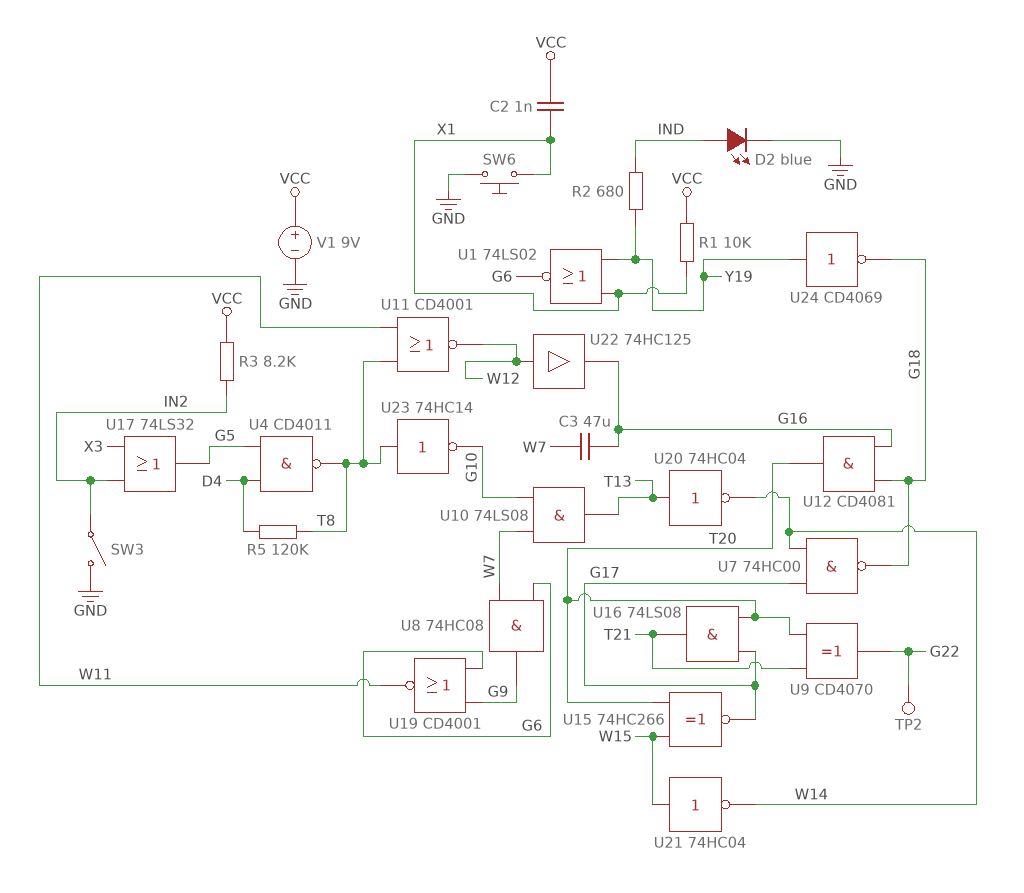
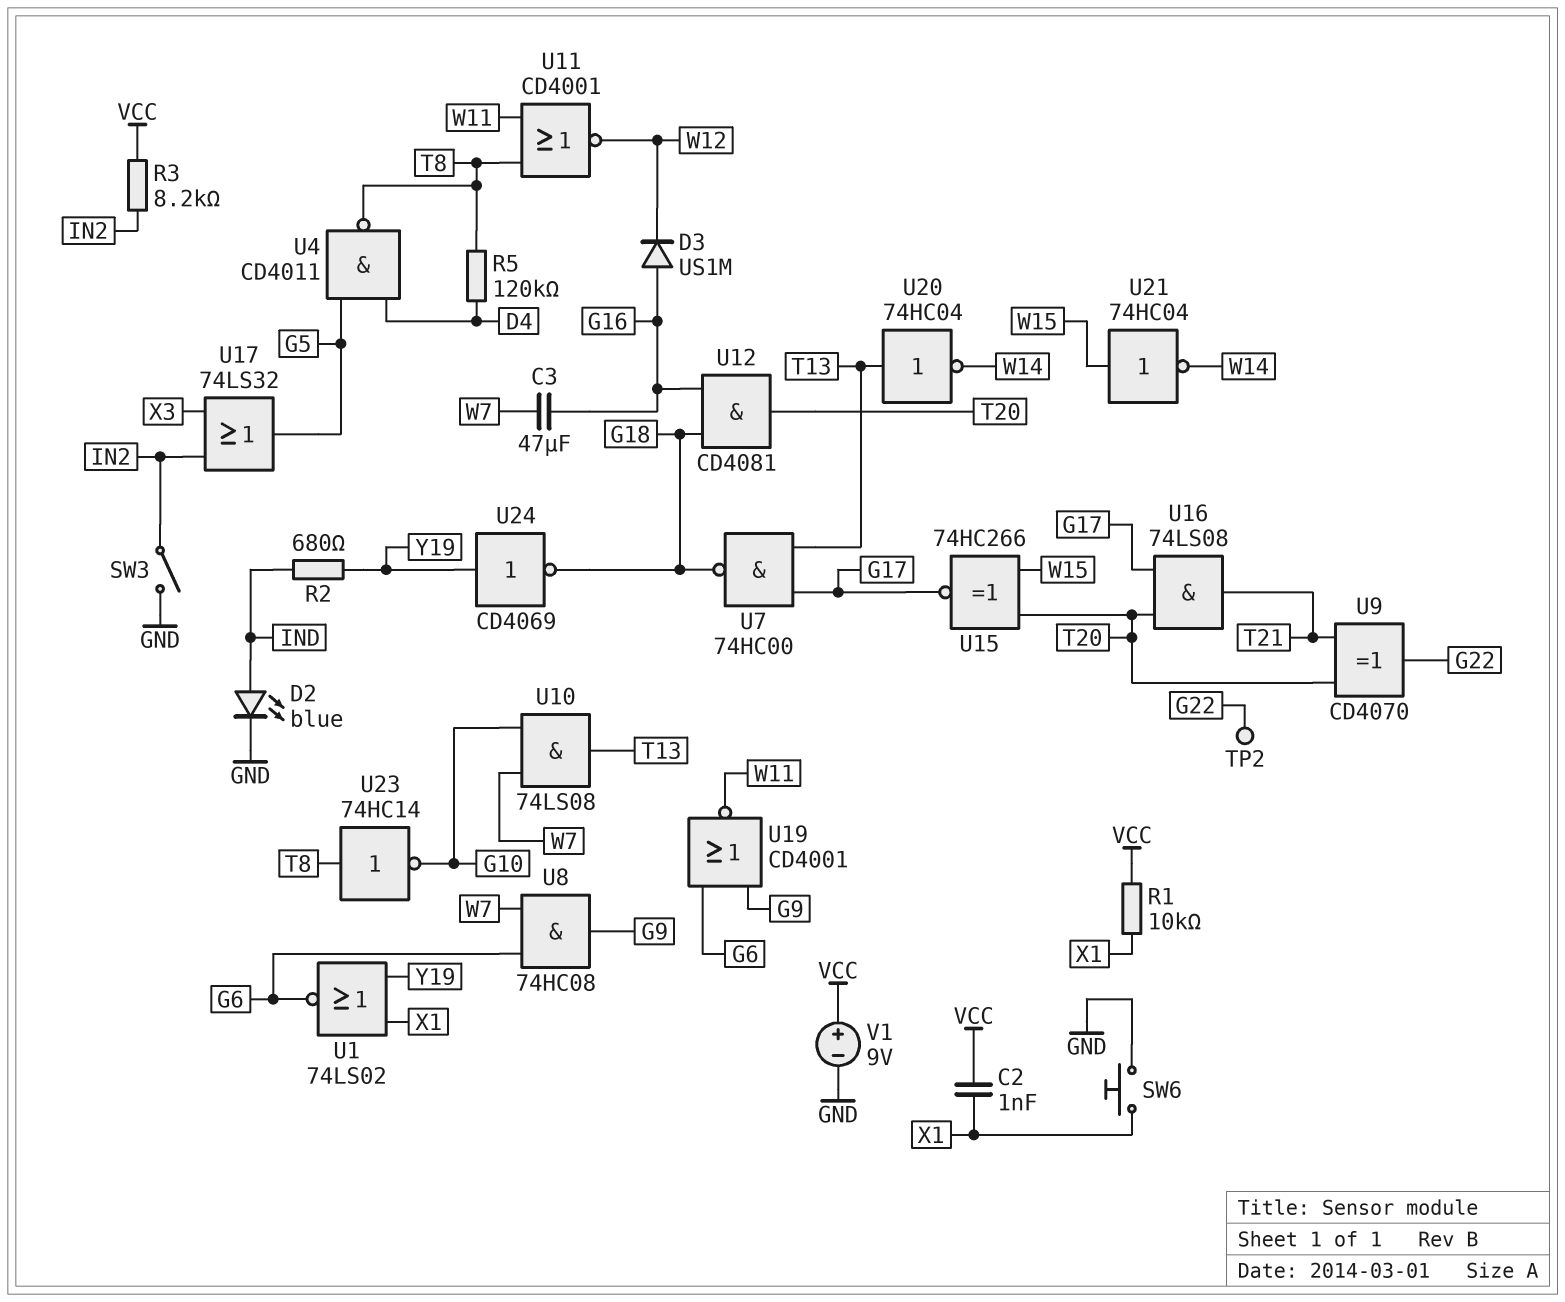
D3: none -> diode US1M (A G16, K W12)
U7: NAND 74HC00 (in G17, in W14, out G18) -> NAND 74HC00 (in G17, in T13, out G18)
U22: buffer 74HC125 (in W12, out G16) -> none

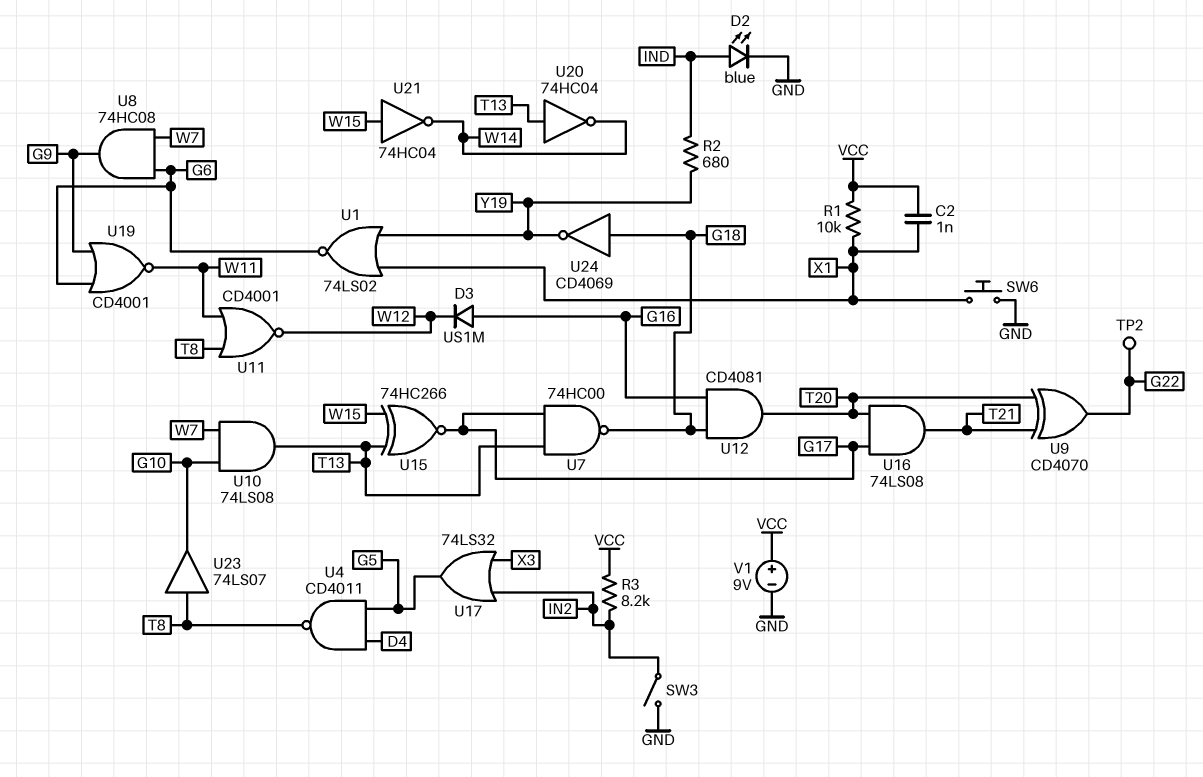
C3: 47uF (G16, W7) -> none
R5: 120k (D4, T8) -> none
U15: XNOR 74HC266 (in T20, in W15, out G17) -> XNOR 74HC266 (in T13, in W15, out G17)
U23: NOT 74HC14 (in T8, out G10) -> buffer 74LS07 (in T8, out G10)
U24: NOT CD4069 (in Y19, out G18) -> NOT CD4069 (in G18, out Y19)

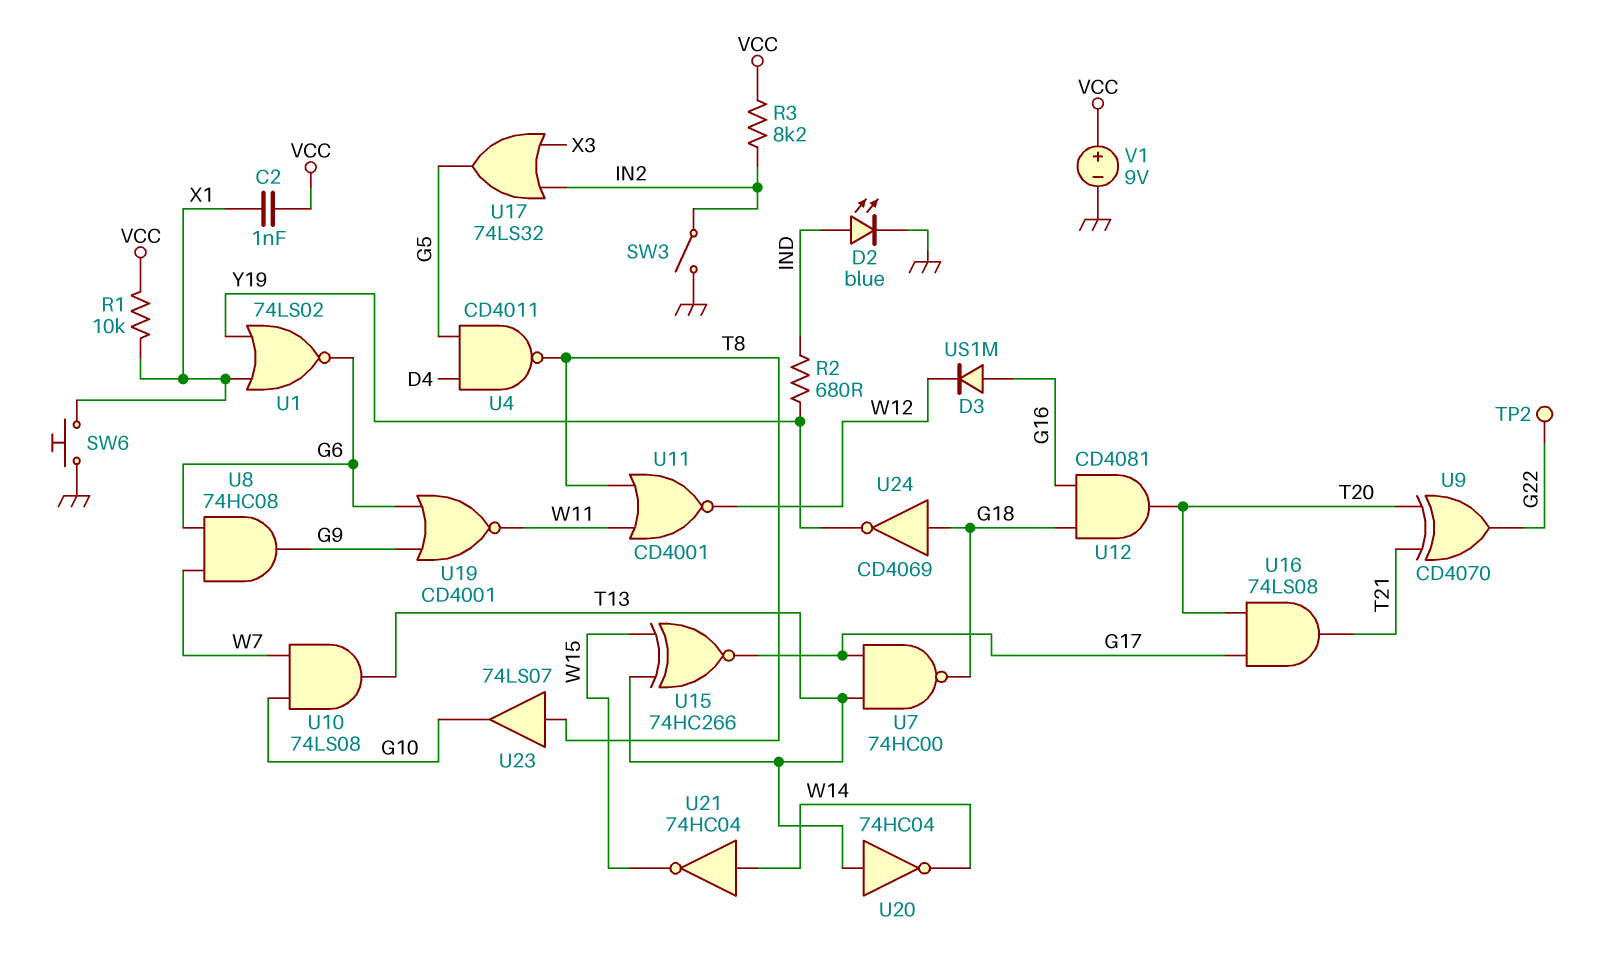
U21: NOT 74HC04 (in W15, out W14) -> NOT 74HC04 (in W14, out W15)

